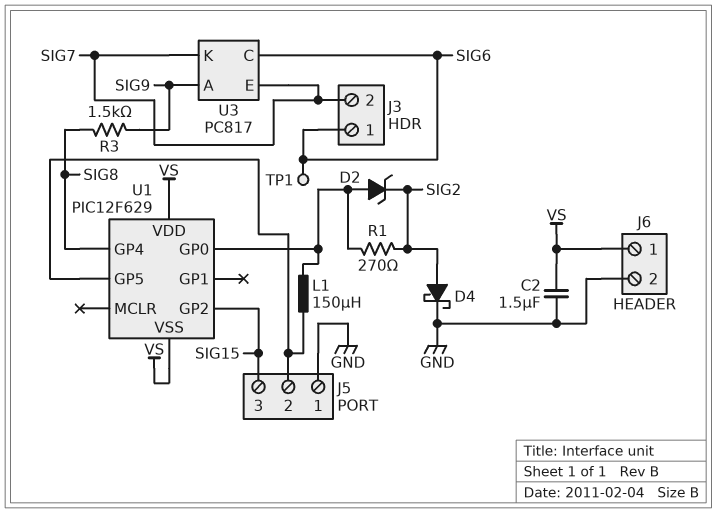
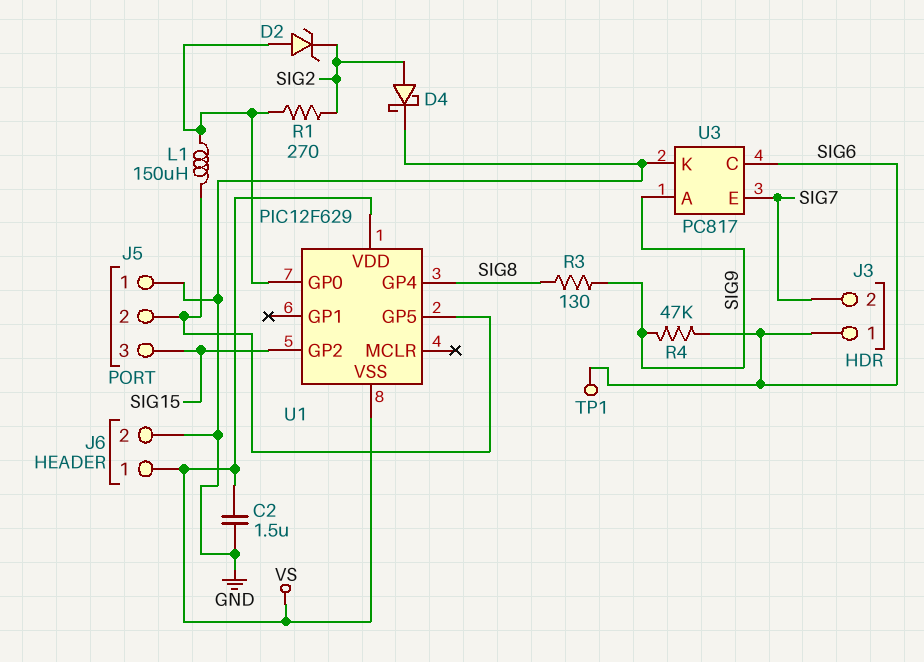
R3: 1.5k (SIG8, SIG9) -> 130 (SIG8, SIG9)
R4: none -> 47k (SIG6, SIG9)
U3 pin K: SIG7 -> GND

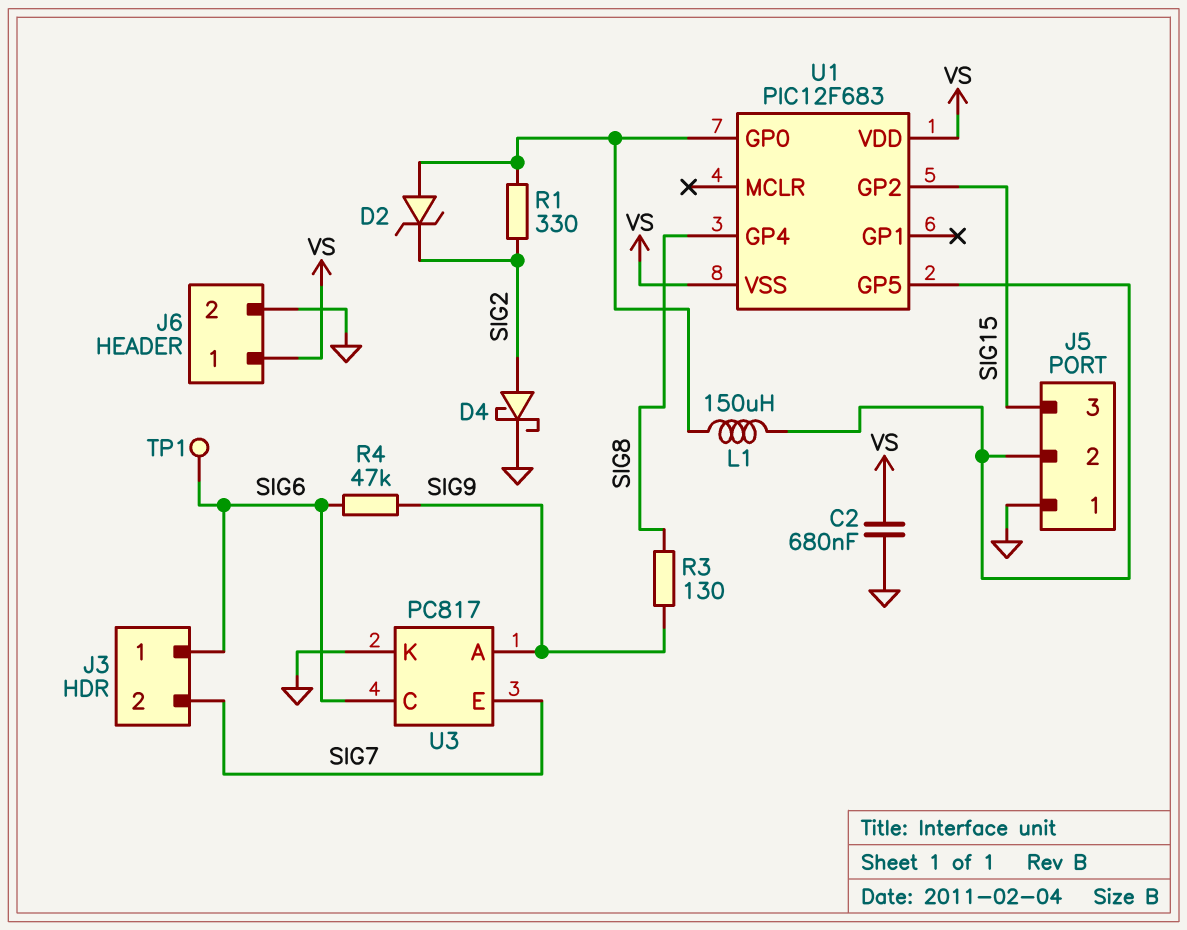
C2: 1.5uF (GND, VS) -> 680nF (GND, VS)
R1: 270 (SIG2, U1/GP0) -> 330 (SIG2, U1/GP0)
U1: PIC12F629 -> PIC12F683

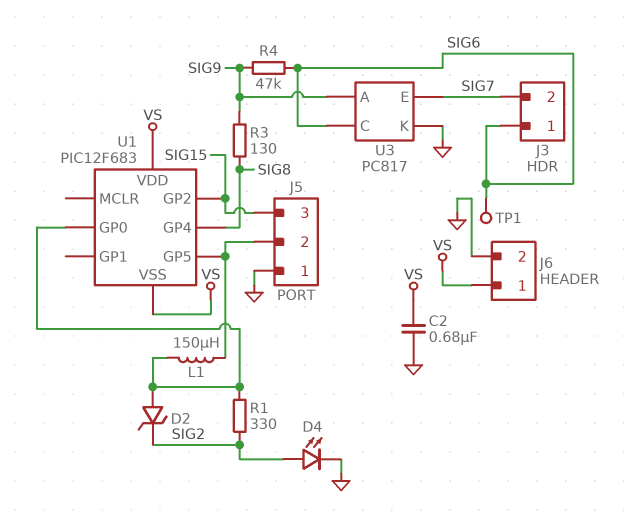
D4: schottky (A SIG2, K GND) -> LED (A SIG2, K GND)

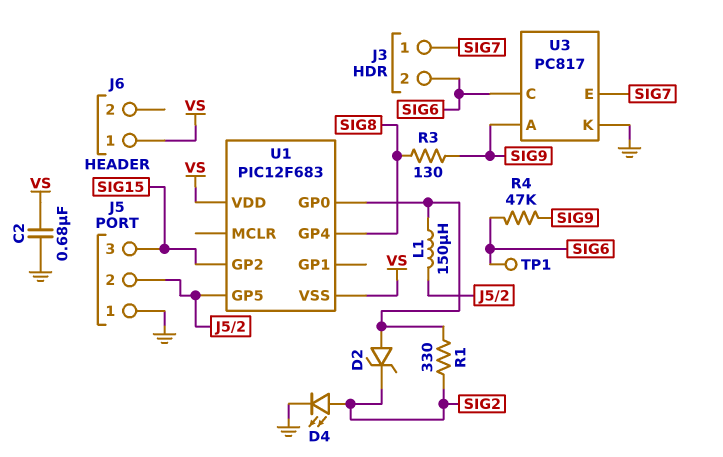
J3 pin 1: SIG6 -> SIG7
J3 pin 2: SIG7 -> SIG6
J6 pin 2: GND -> none

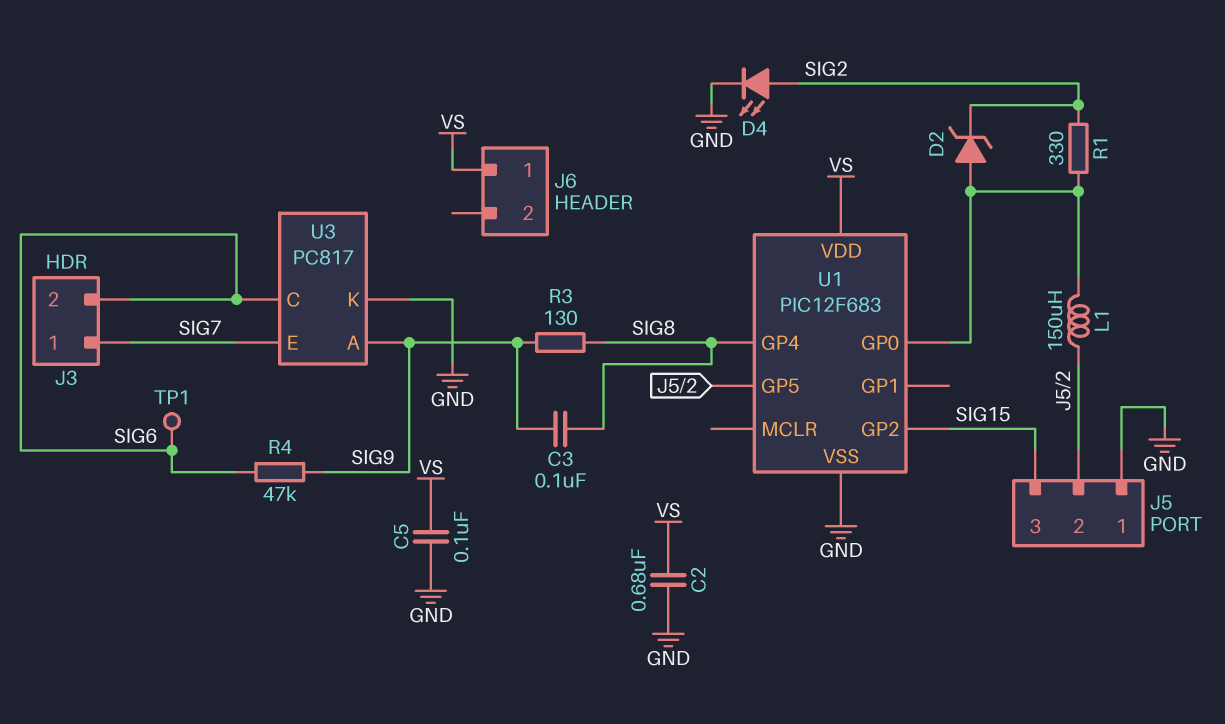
C3: none -> 100nF (SIG8, SIG9)
C5: none -> 100nF (GND, VS)
U1 pin VSS: VS -> GND

